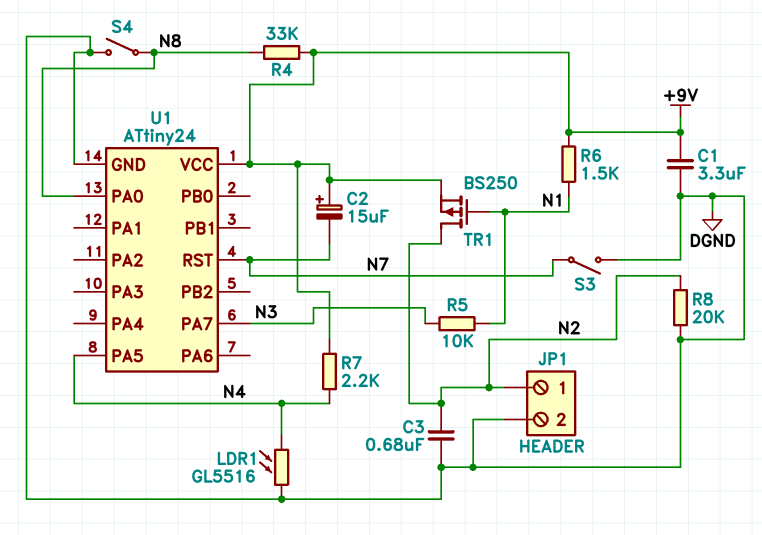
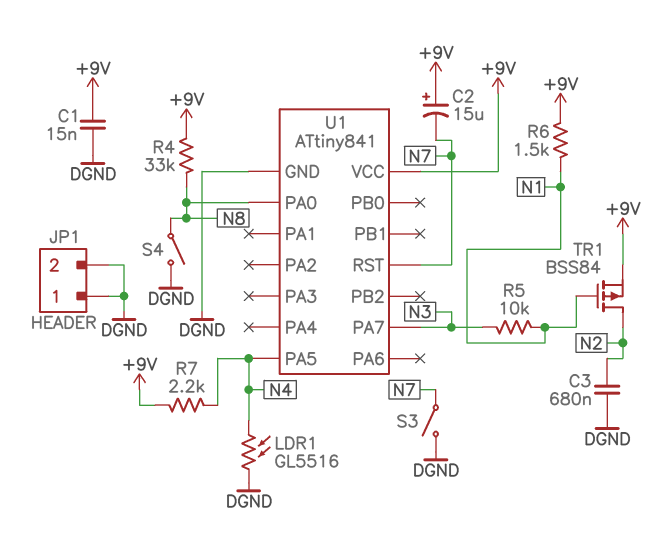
C1: 3.3uF (+9V, DGND) -> 15nF (+9V, DGND)
JP1 pin 1: N2 -> DGND
R8: 20k (DGND, N2) -> none
TR1: PMOS BS250 (G N1, D N2, S +9V) -> PMOS BSS84 (G N1, D N2, S +9V)
U1: ATtiny24 -> ATtiny841

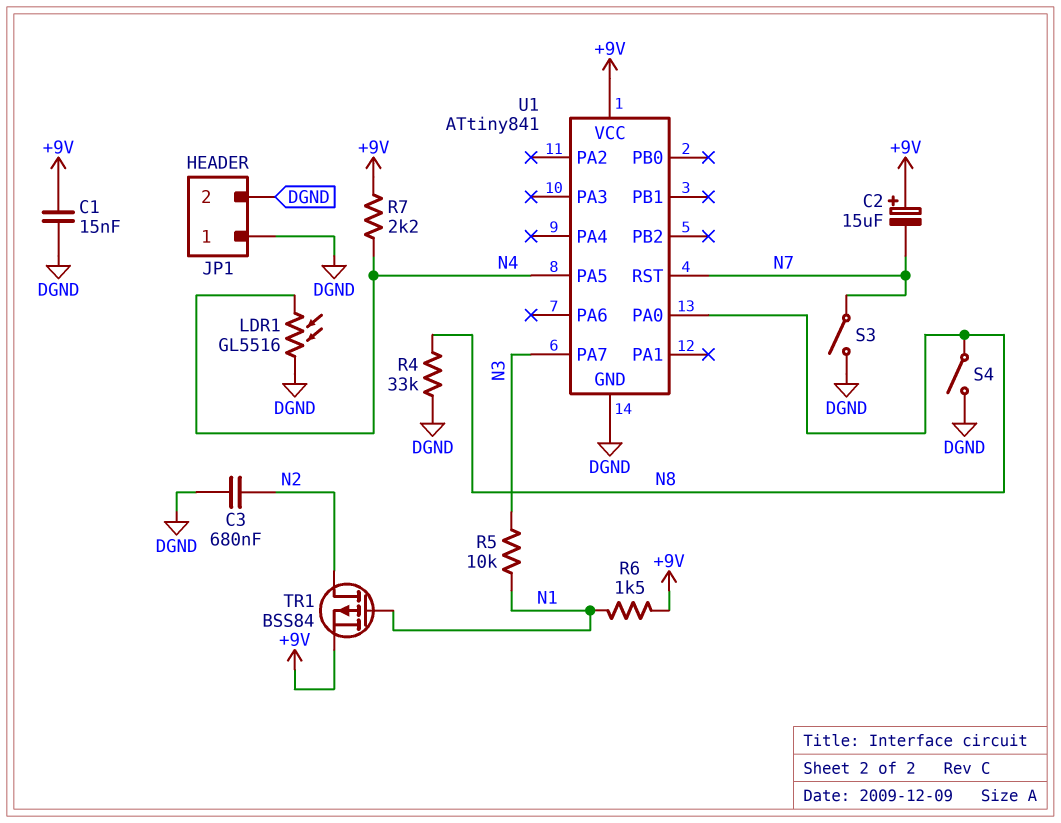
R4: 33k (+9V, N8) -> 33k (DGND, N8)

